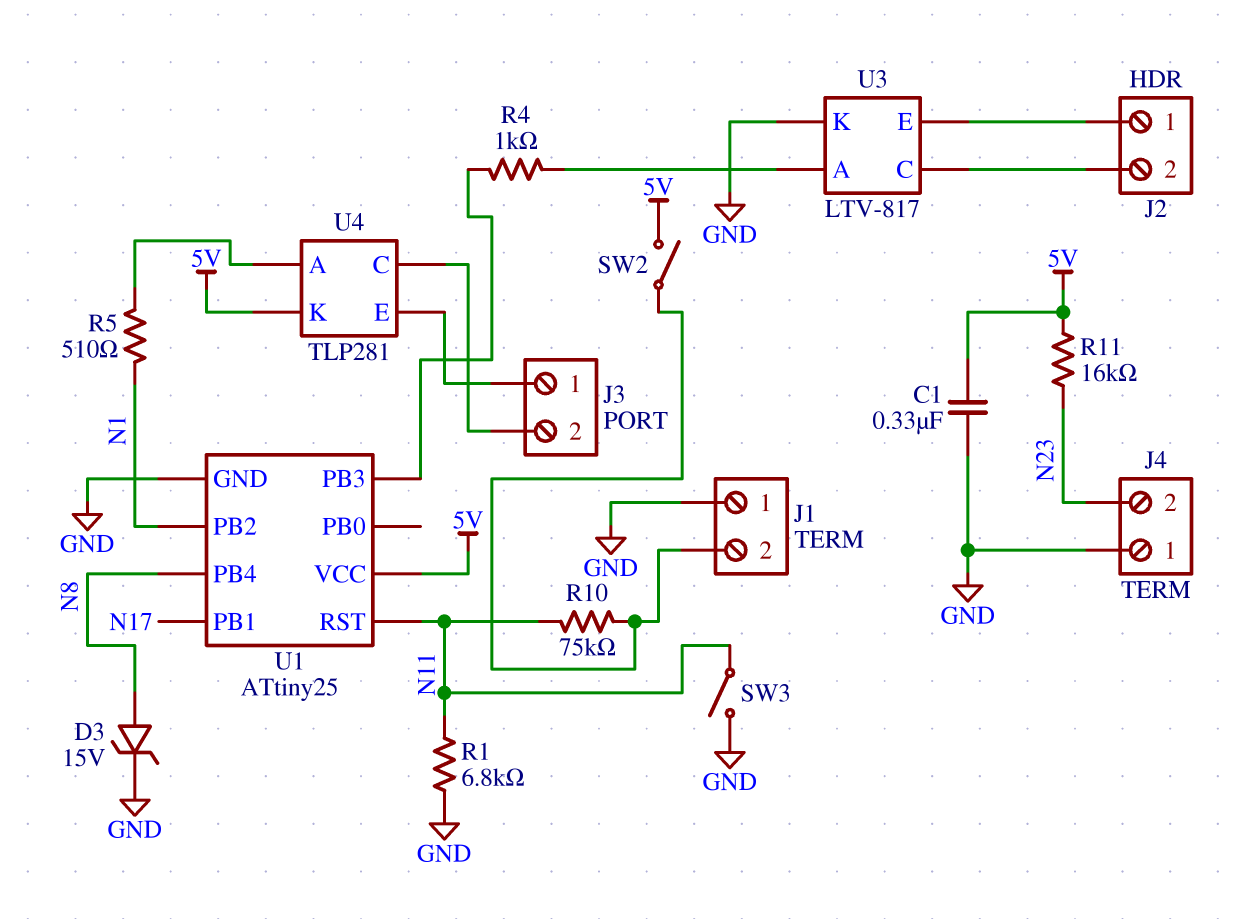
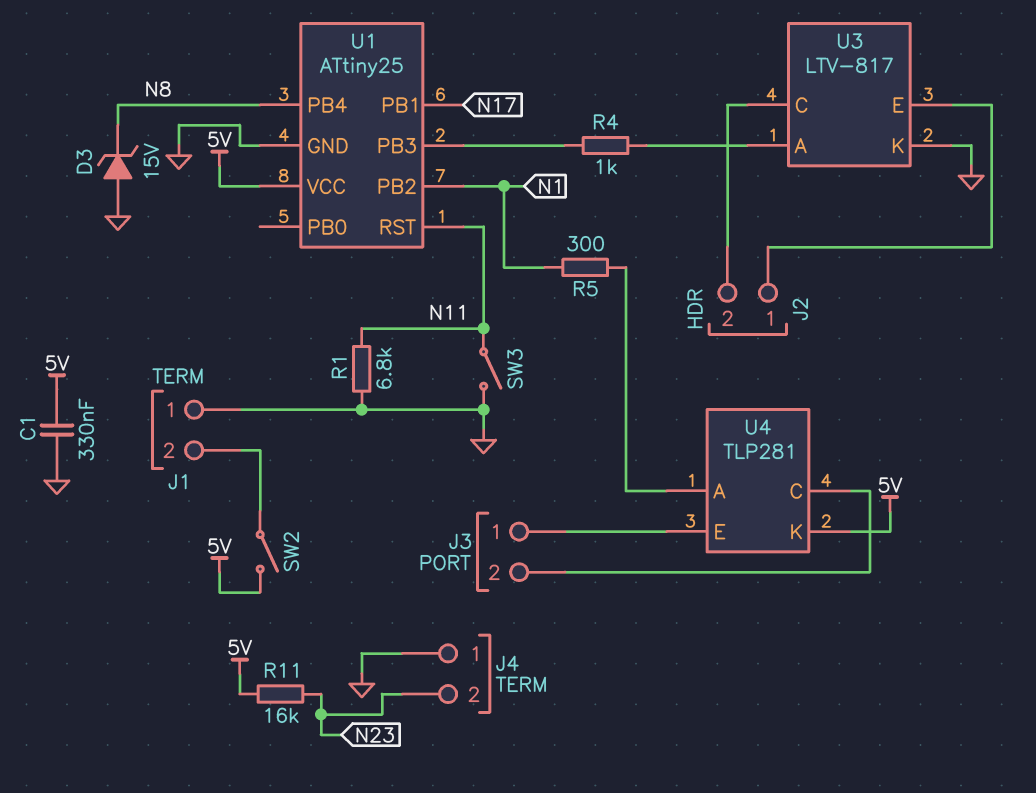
D3: zener 15V (A N8, K GND) -> zener 15V (A GND, K N8)
R5: 510 (N1, U4/A) -> 300 (N1, U4/A)
R10: 75k (J1/2, N11) -> none

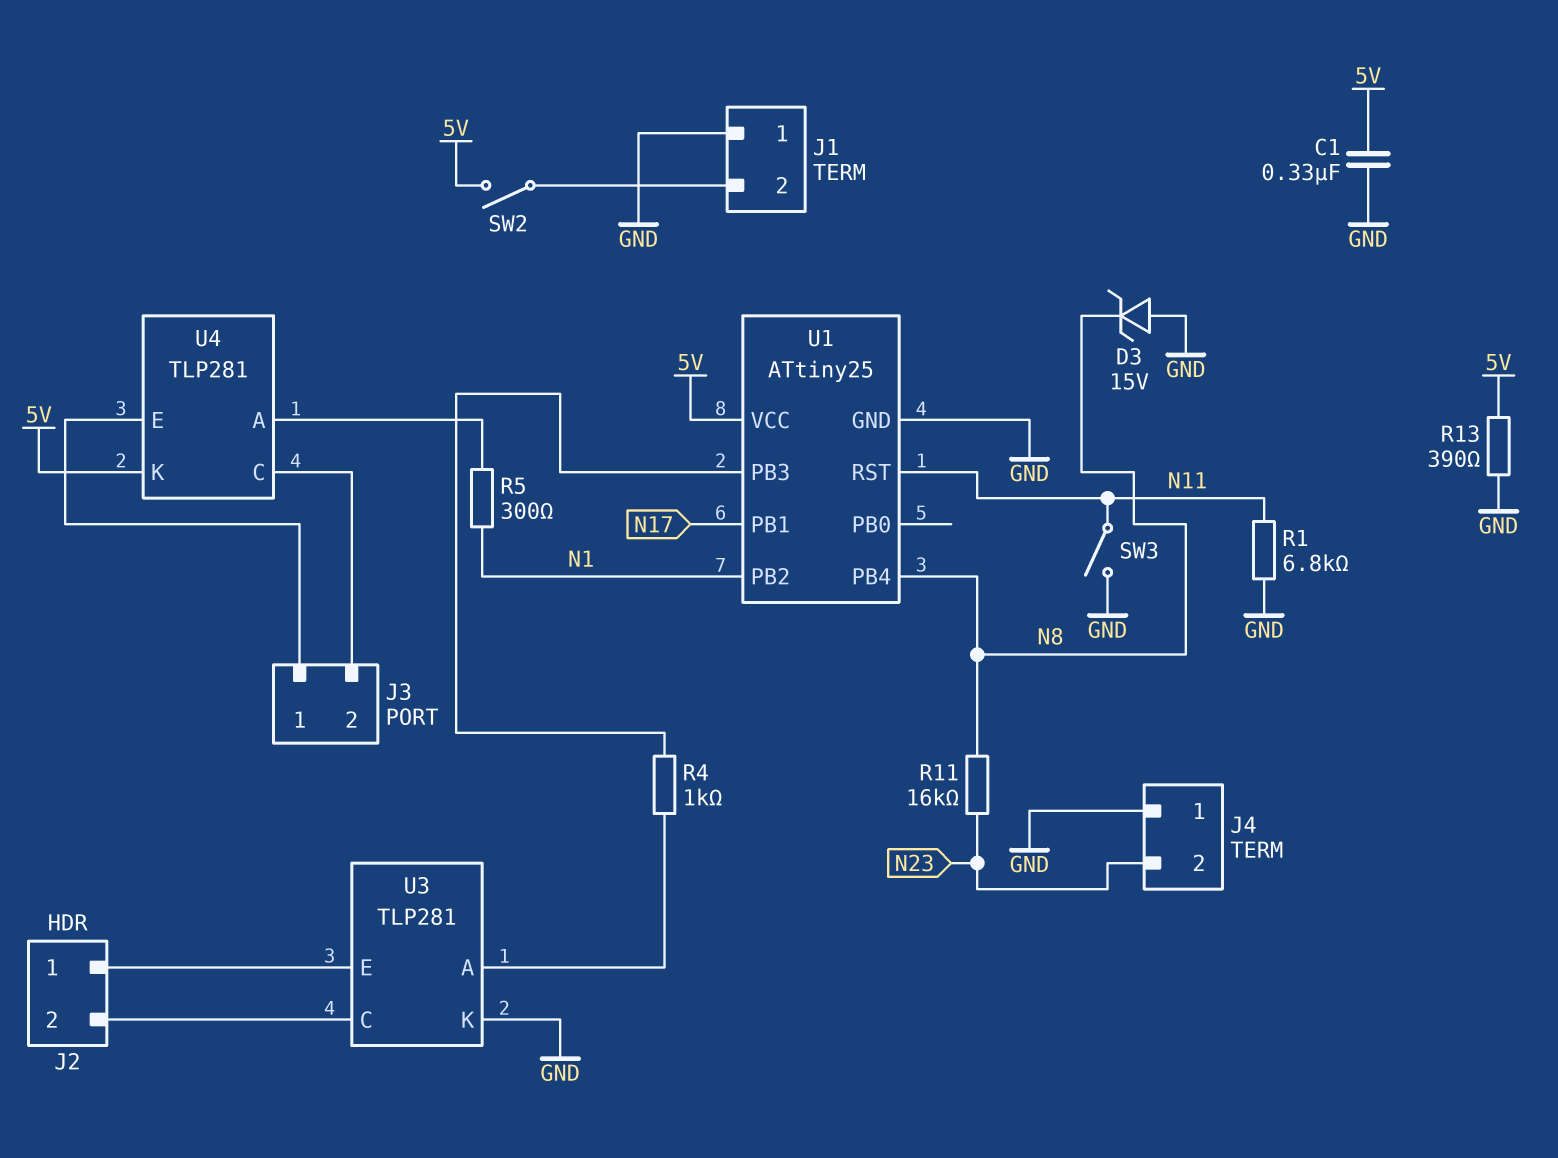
R11: 16k (5V, N23) -> 16k (N8, N23)
R13: none -> 390 (5V, GND)
U3: LTV-817 -> TLP281

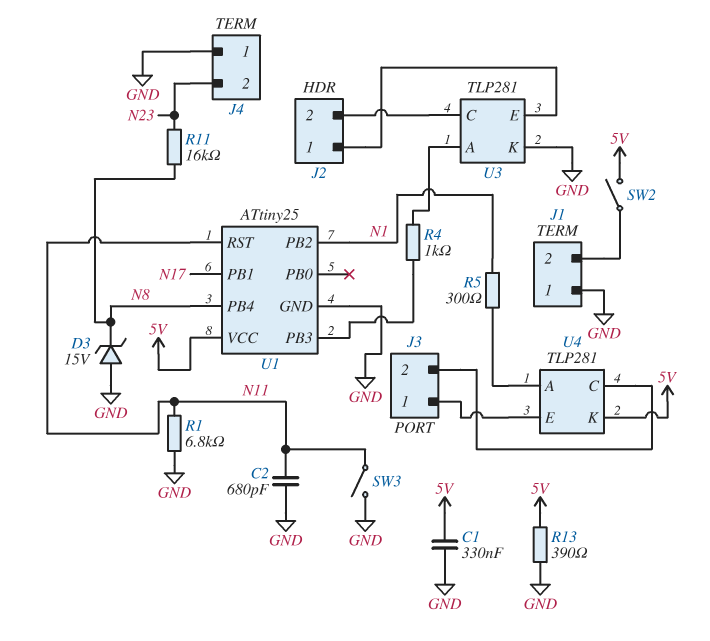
C2: none -> 680pF (GND, N11)

